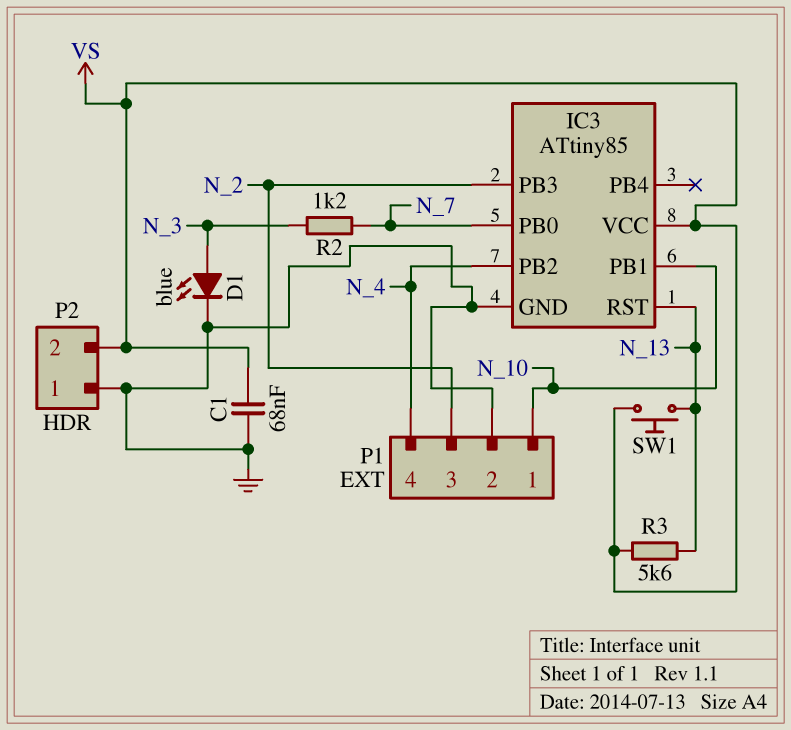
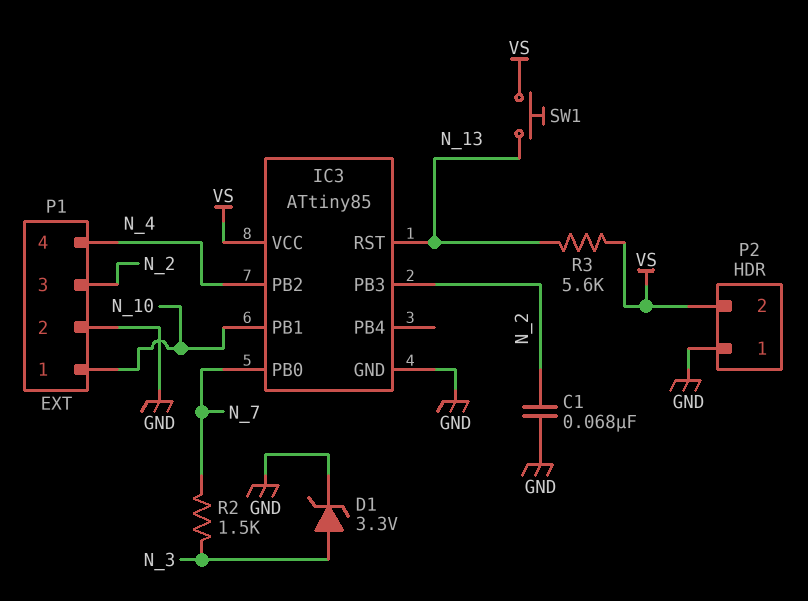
C1: 68nF (GND, VS) -> 68nF (GND, N_2)
D1: LED blue (A N_3, K GND) -> zener 3.3V (A N_3, K GND)
R2: 1.2k (N_3, N_7) -> 1.5k (N_3, N_7)

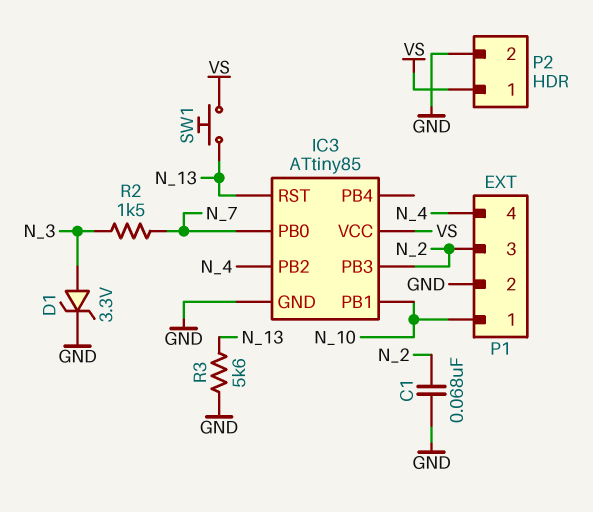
P2 pin 1: GND -> VS
P2 pin 2: VS -> GND
R3: 5.6k (N_13, VS) -> 5.6k (GND, N_13)

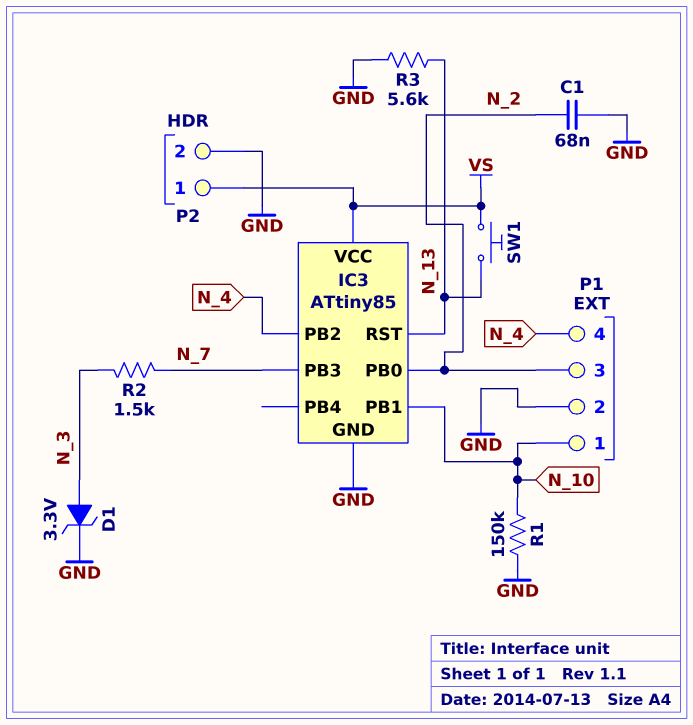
IC3 pin PB0: N_7 -> N_2
IC3 pin PB3: N_2 -> N_7
R1: none -> 150k (GND, N_10)

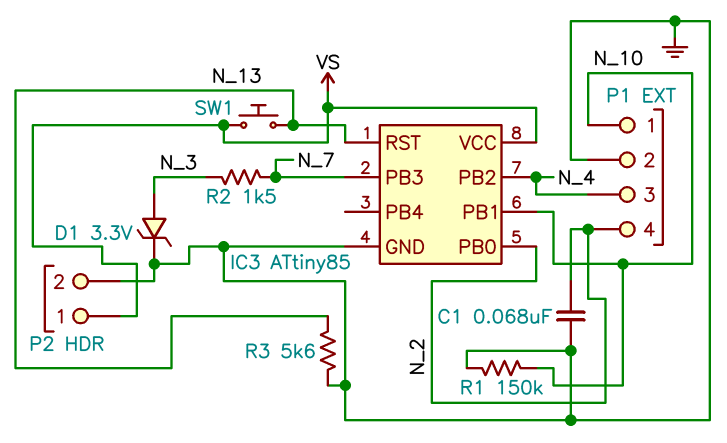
P1 pin 3: N_2 -> N_4
P1 pin 4: N_4 -> N_2

